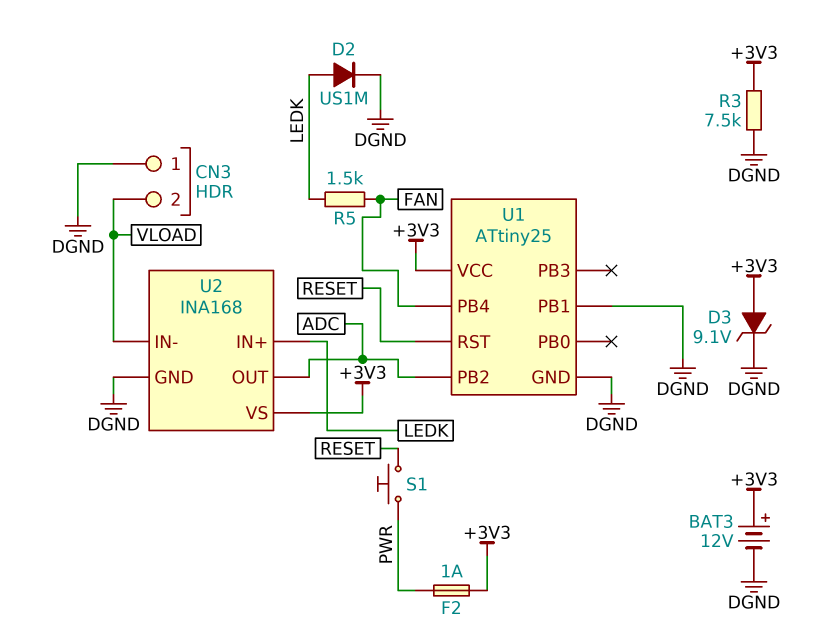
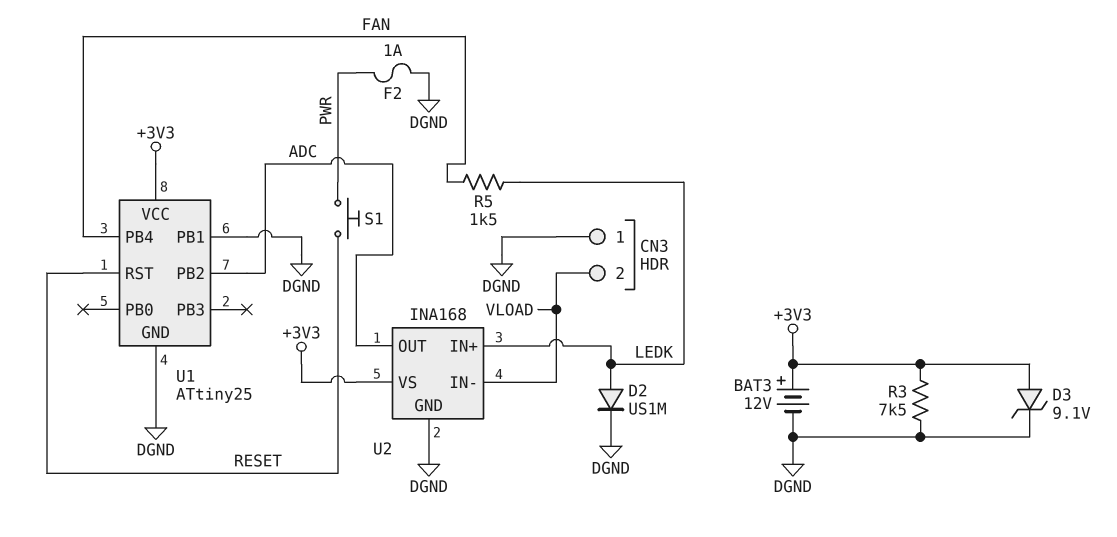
F2: 1A (+3V3, PWR) -> 1A (DGND, PWR)

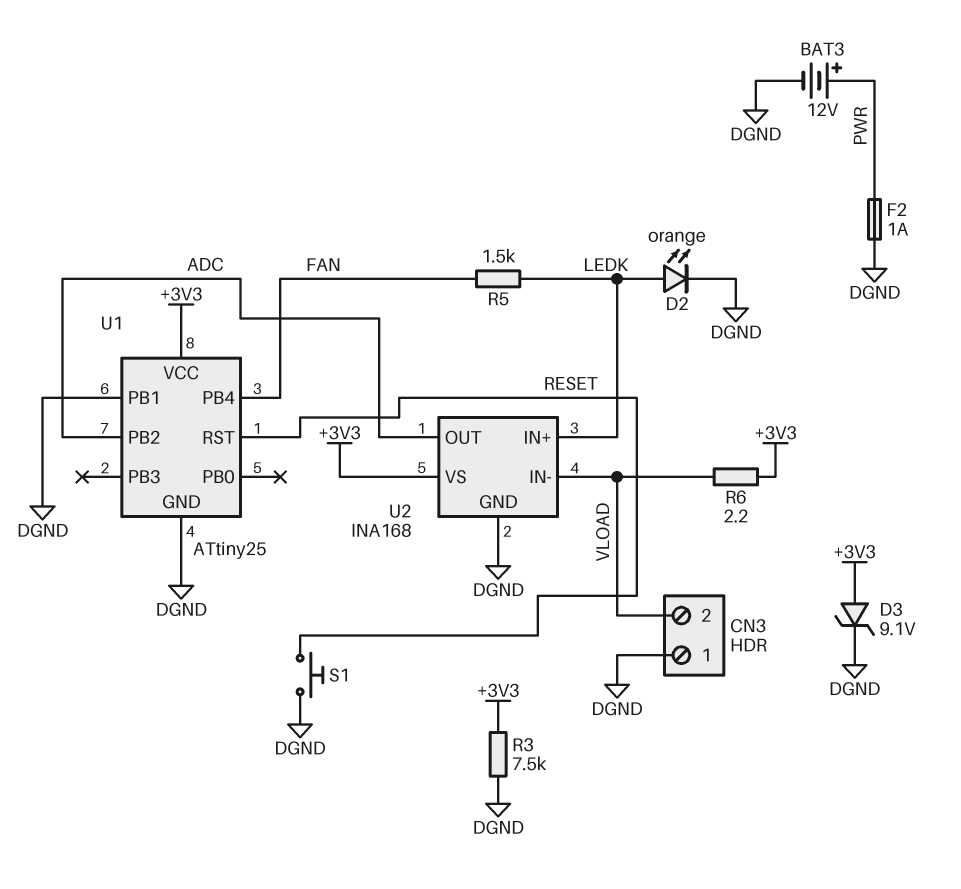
BAT3: 12V (plus +3V3, minus DGND) -> 12V (plus PWR, minus DGND)
D2: diode US1M (A LEDK, K DGND) -> LED orange (A LEDK, K DGND)
R6: none -> 2.2 (+3V3, VLOAD)
S1: button (PWR, RESET) -> button (DGND, RESET)

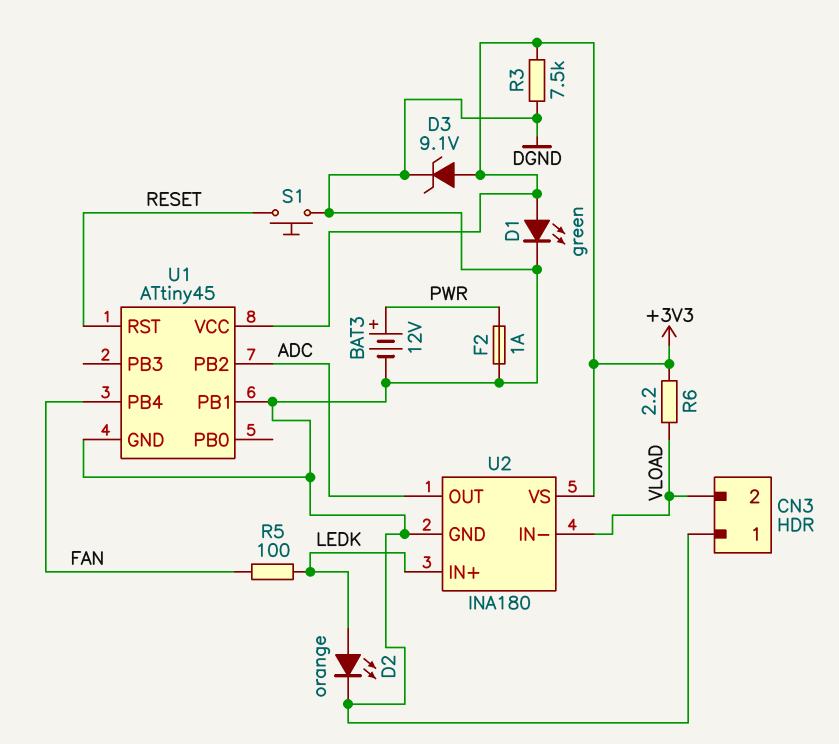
D1: none -> LED green (A +3V3, K DGND)
R5: 1.5k (FAN, LEDK) -> 100 (FAN, LEDK)
U1: ATtiny25 -> ATtiny45
U2: INA168 -> INA180

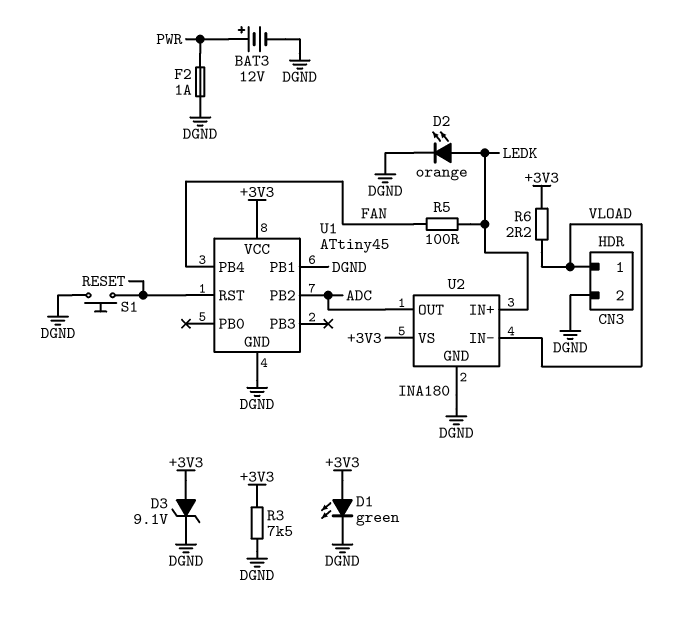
CN3 pin 1: DGND -> VLOAD
CN3 pin 2: VLOAD -> DGND

